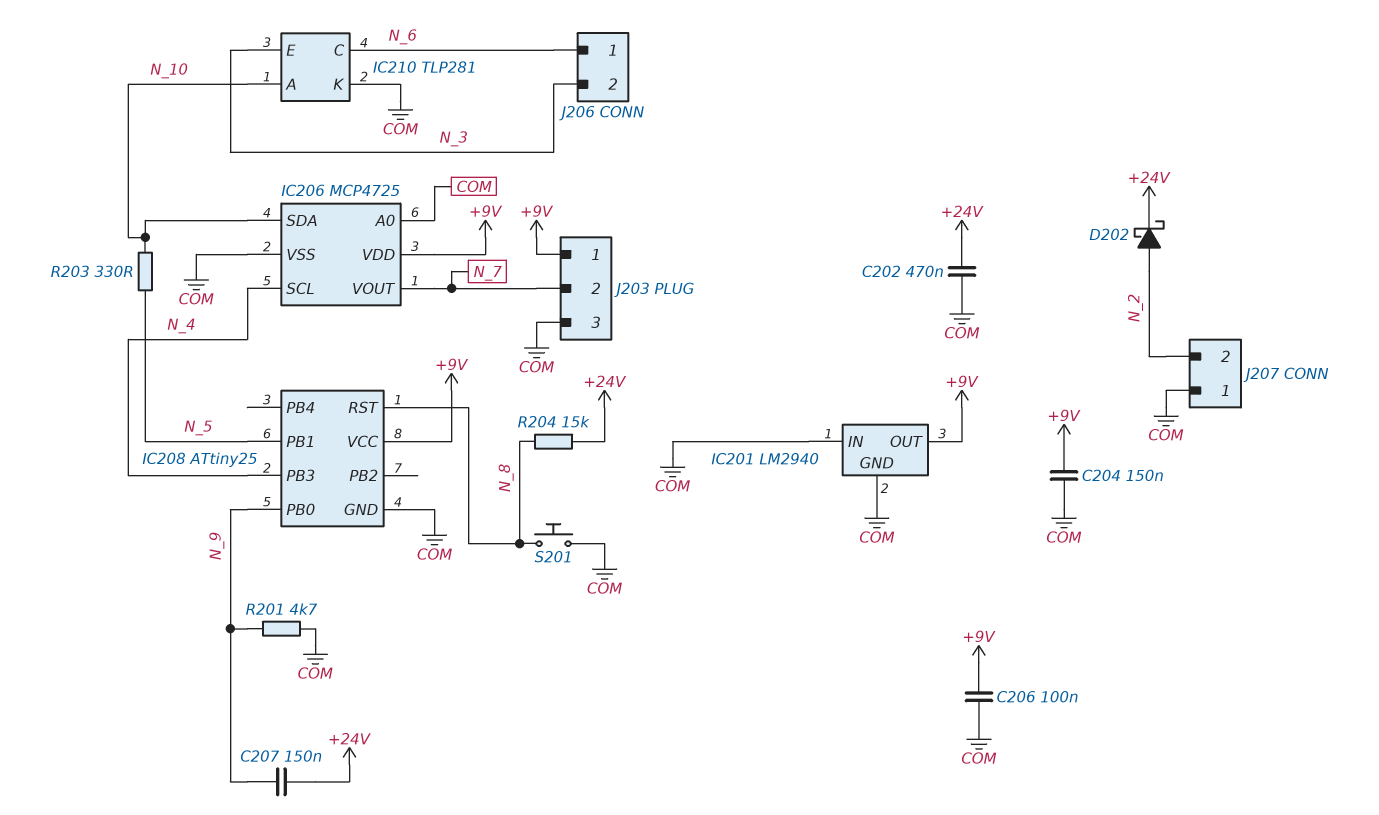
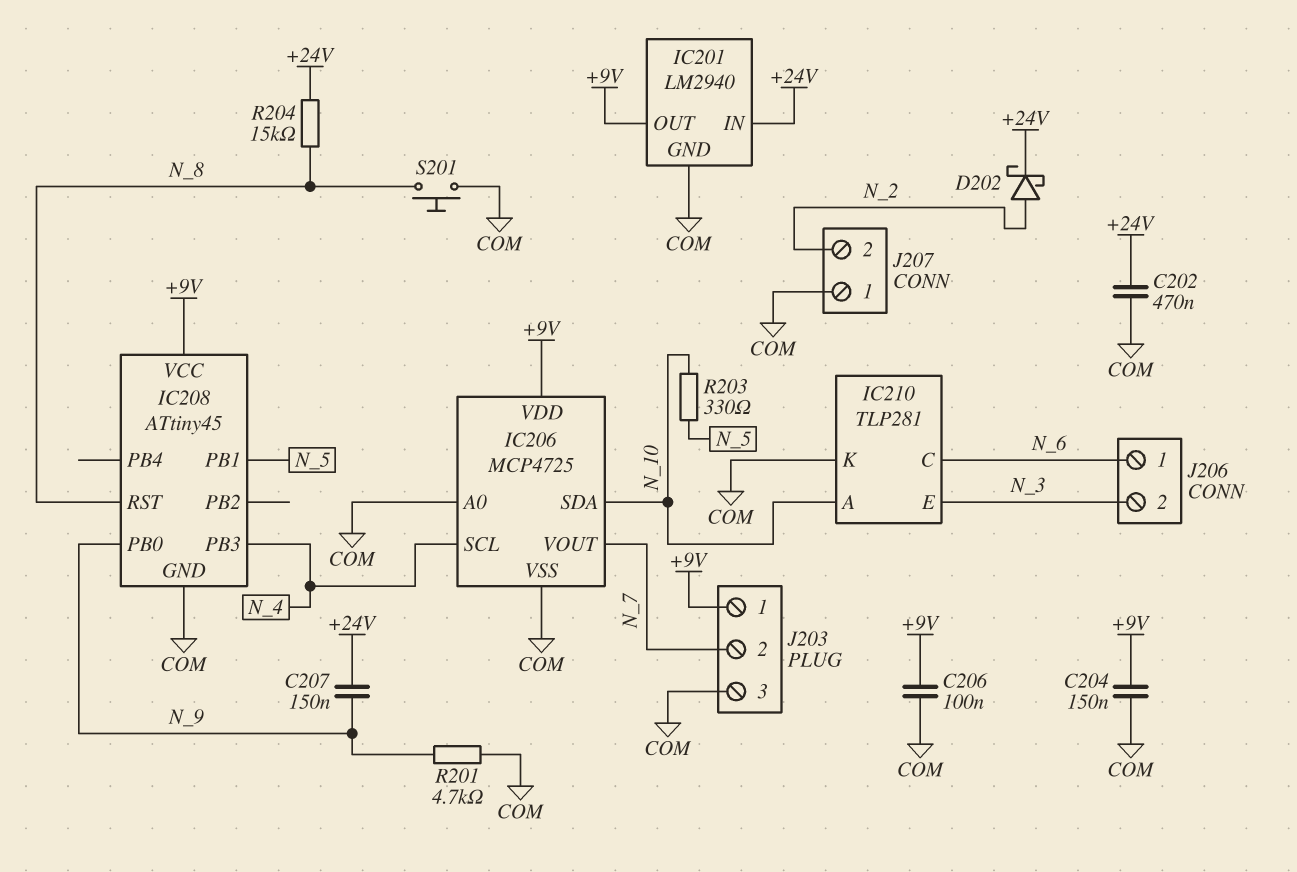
IC201 pin IN: COM -> +24V
IC208: ATtiny25 -> ATtiny45

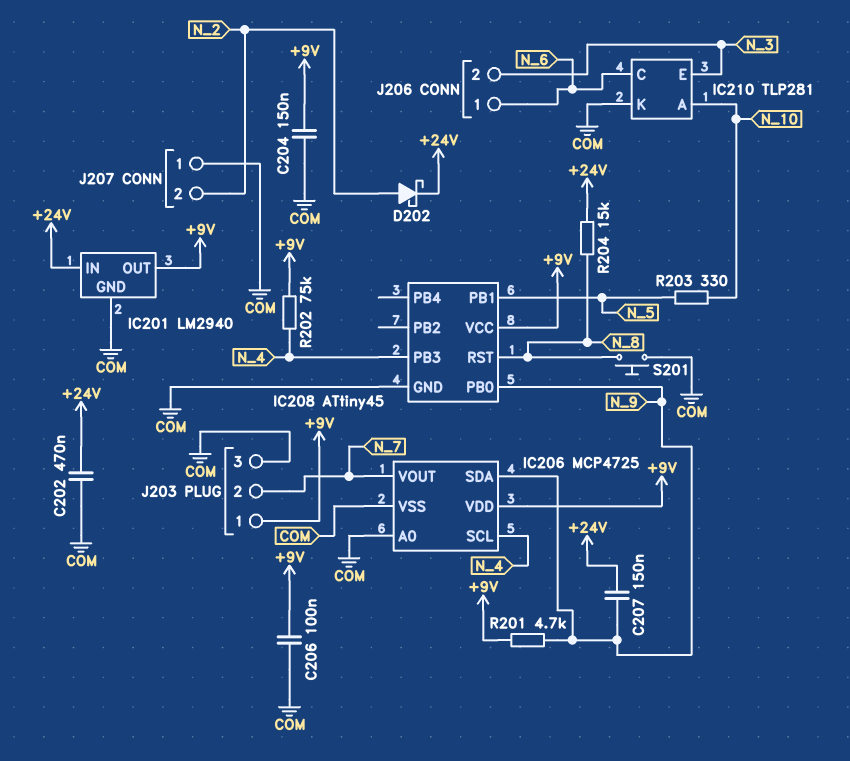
IC206 pin SDA: N_10 -> N_9
R201: 4.7k (COM, N_9) -> 4.7k (+9V, N_9)
R202: none -> 75k (+9V, N_4)

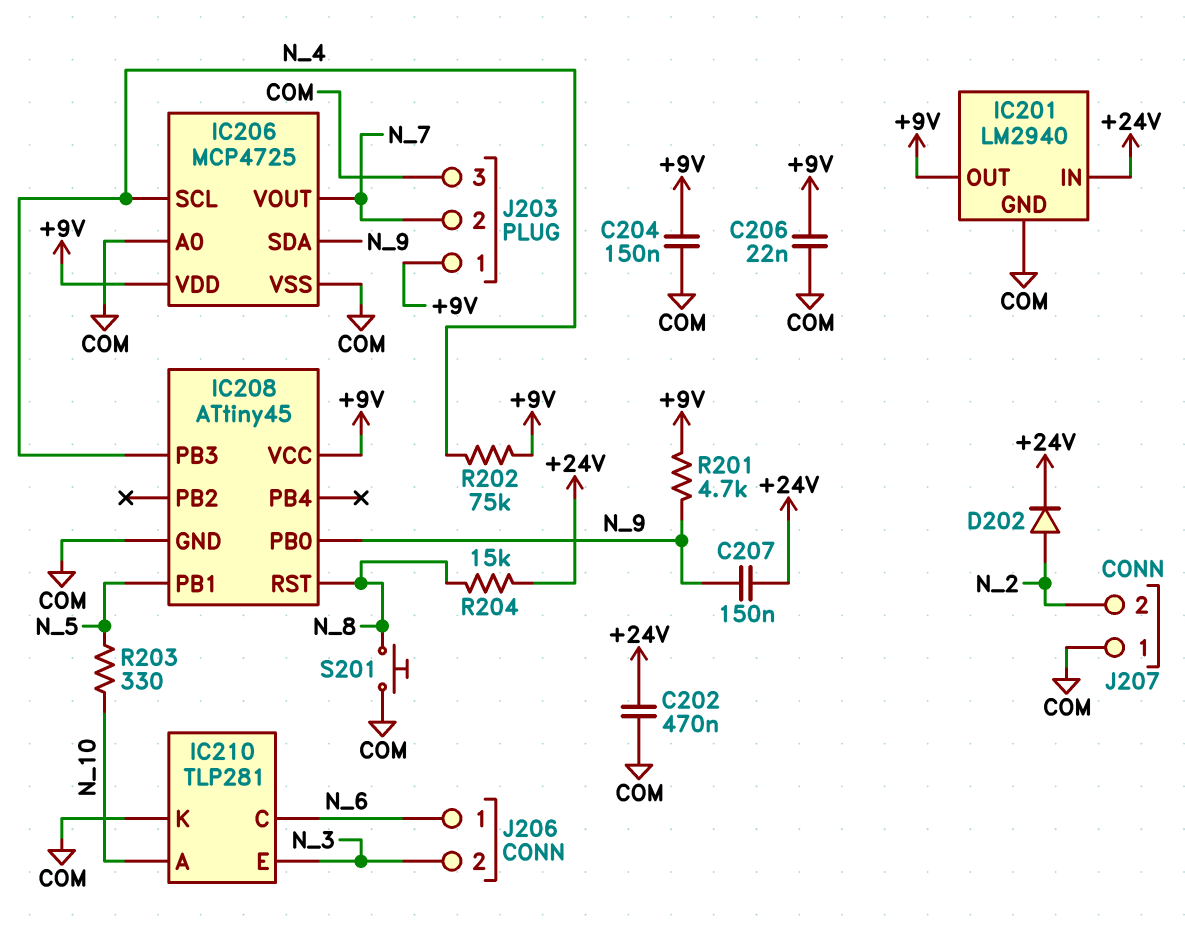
C206: 100nF (+9V, COM) -> 22nF (+9V, COM)
D202: schottky (A N_2, K +24V) -> diode (A N_2, K +24V)

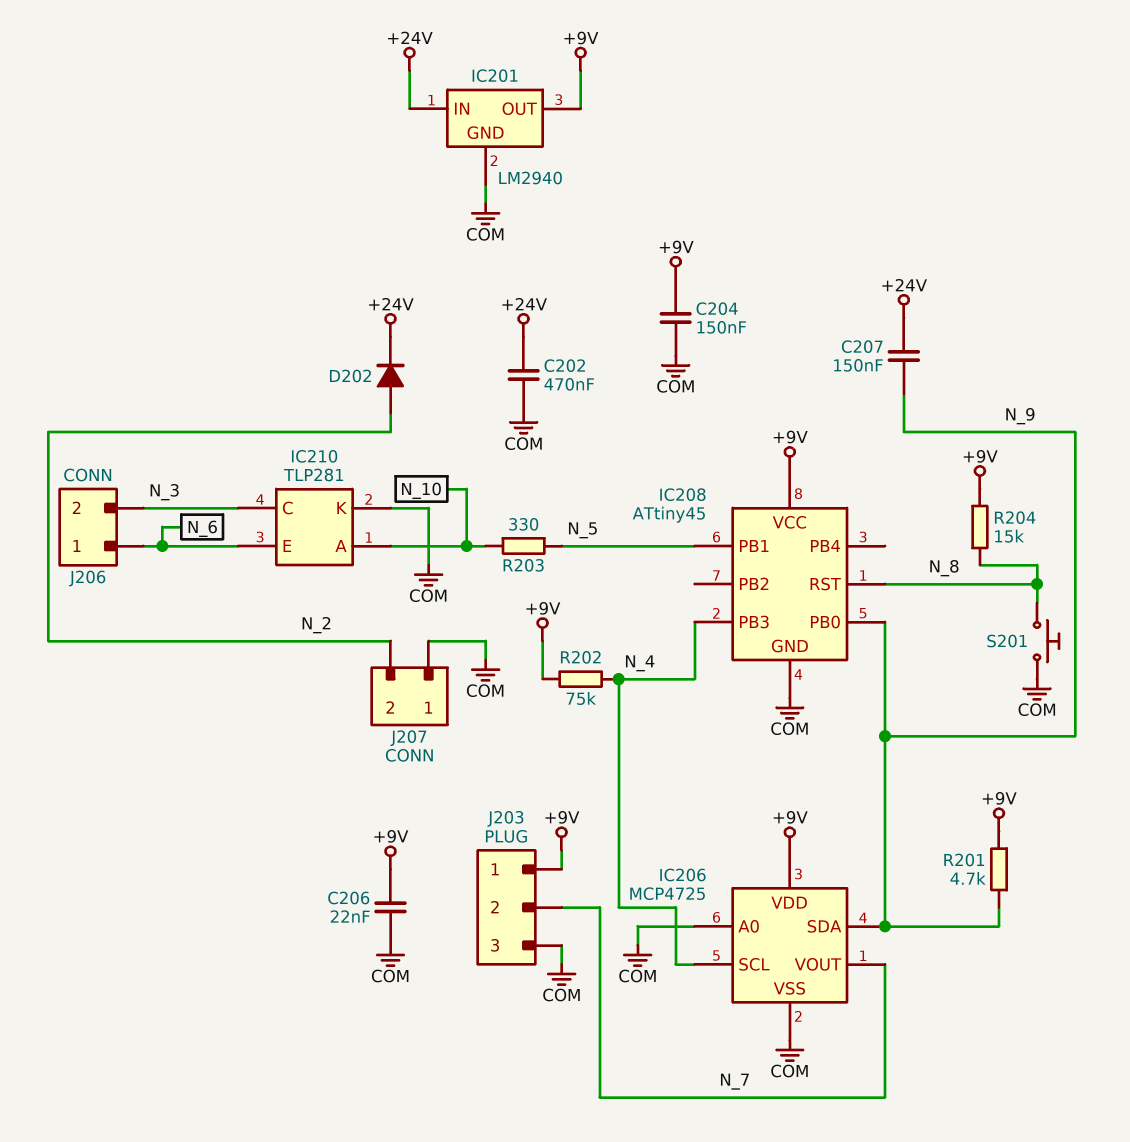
IC210 pin C: N_6 -> N_3
IC210 pin E: N_3 -> N_6
R204: 15k (+24V, N_8) -> 15k (+9V, N_8)

